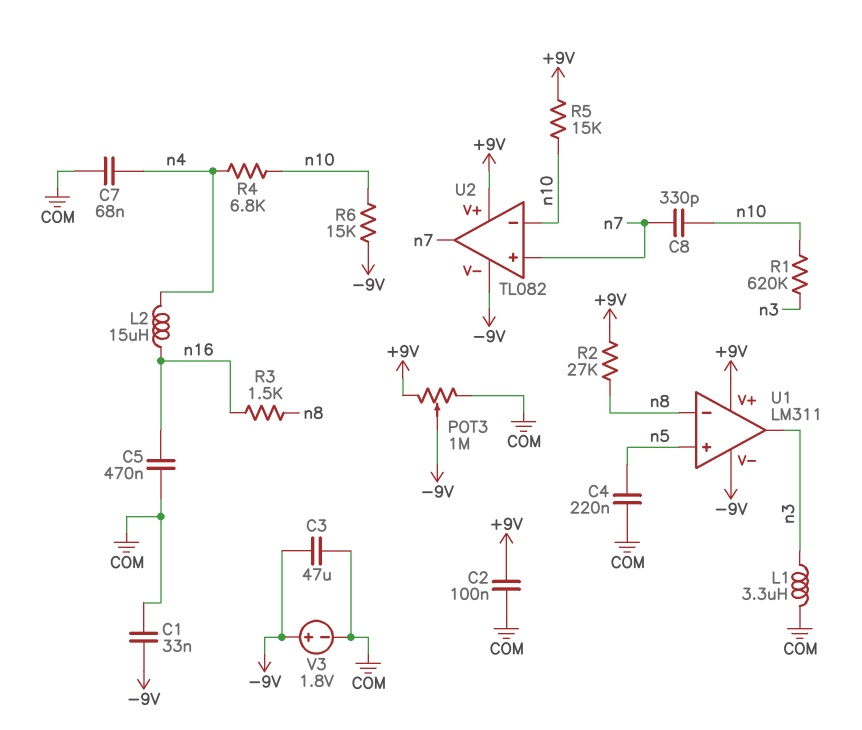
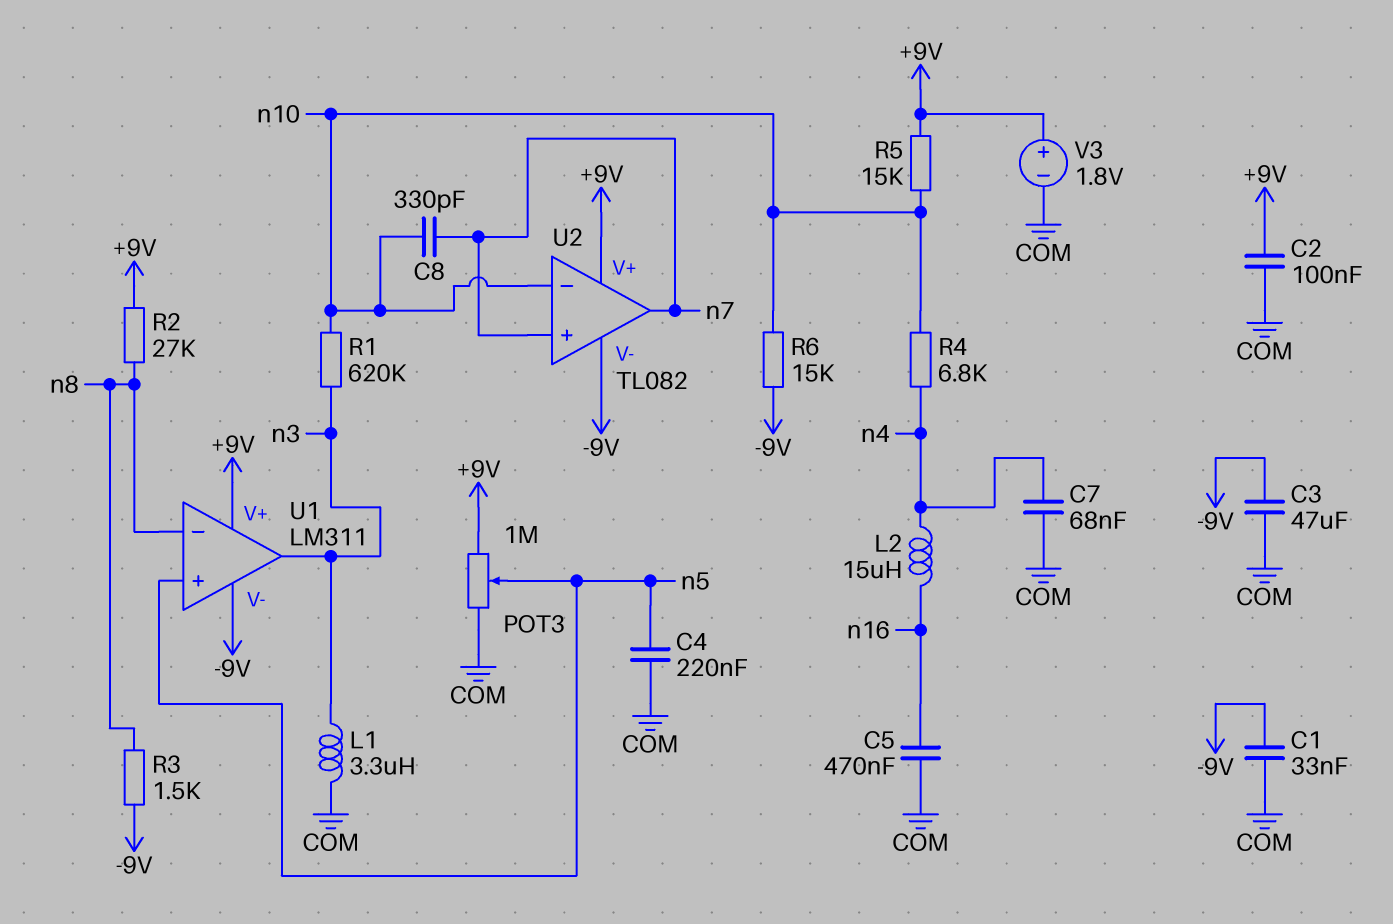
POT3: 1M (+9V, COM, wiper -9V) -> 1M (+9V, COM, wiper n5)
R3: 1.5k (n8, n16) -> 1.5k (-9V, n8)
V3: 1.8V (plus -9V, minus COM) -> 1.8V (plus +9V, minus COM)

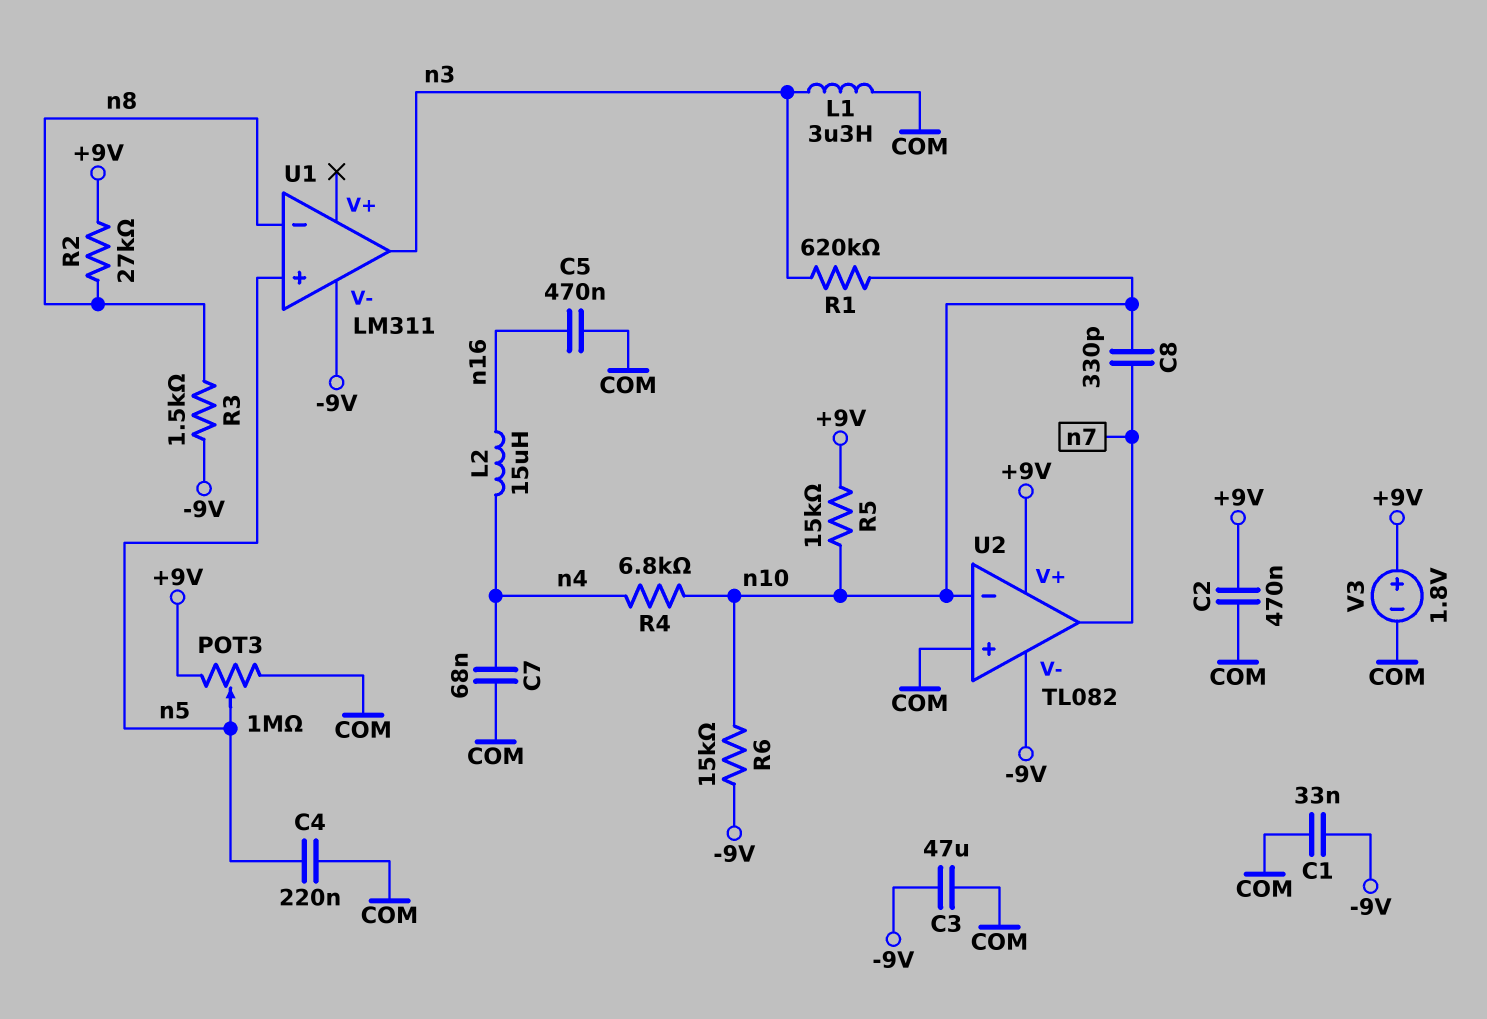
C2: 100nF (+9V, COM) -> 470nF (+9V, COM)
U1 pin V+: +9V -> none
U2 pin in+: n7 -> COM

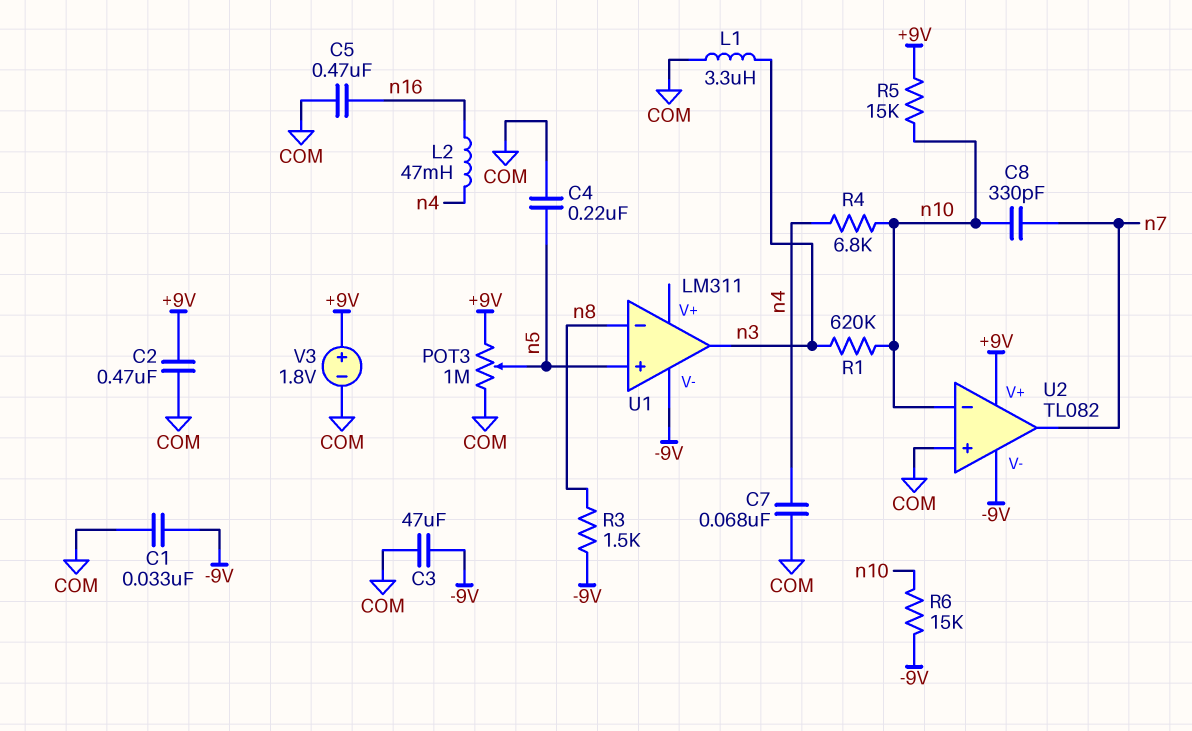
L2: 15uH (n4, n16) -> 47mH (n4, n16)
R2: 27k (+9V, n8) -> none

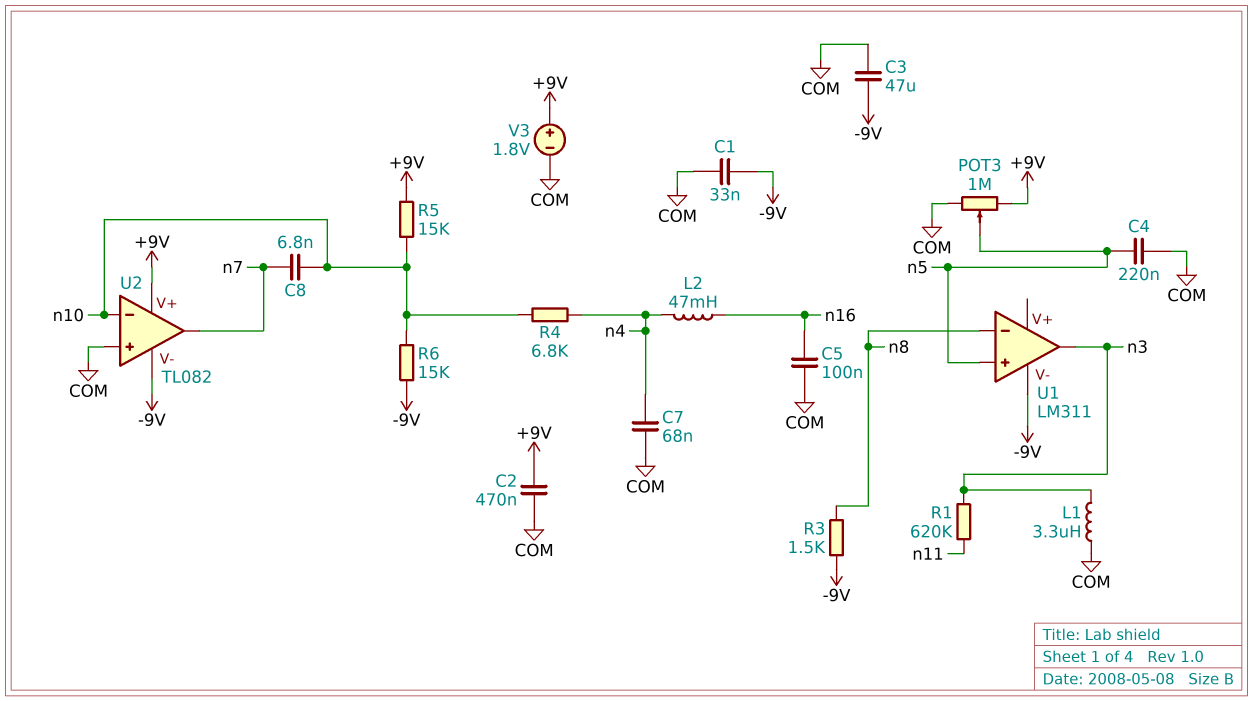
C5: 470nF (COM, n16) -> 100nF (COM, n16)
C8: 330pF (n7, n10) -> 6.8nF (n7, n10)
R1: 620k (n3, n10) -> 620k (n3, n11)

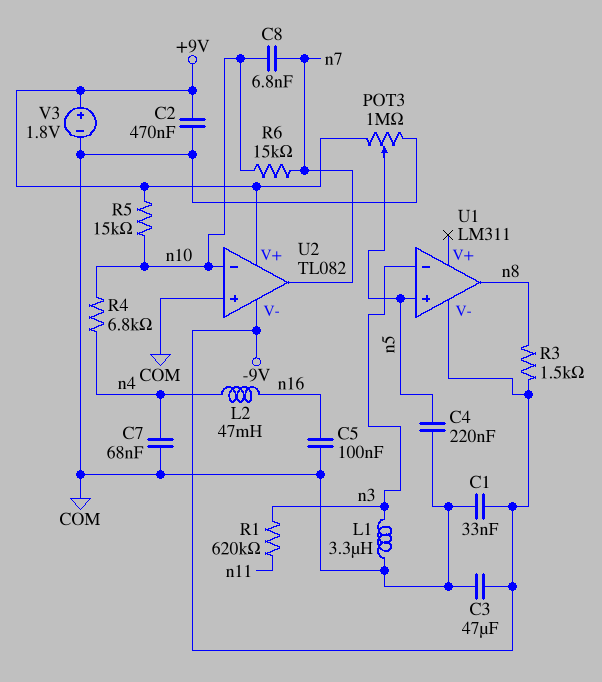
R6: 15k (-9V, n10) -> 15k (n7, n10)
U1 pin in-: n8 -> n3
U1 pin out: n3 -> n8

